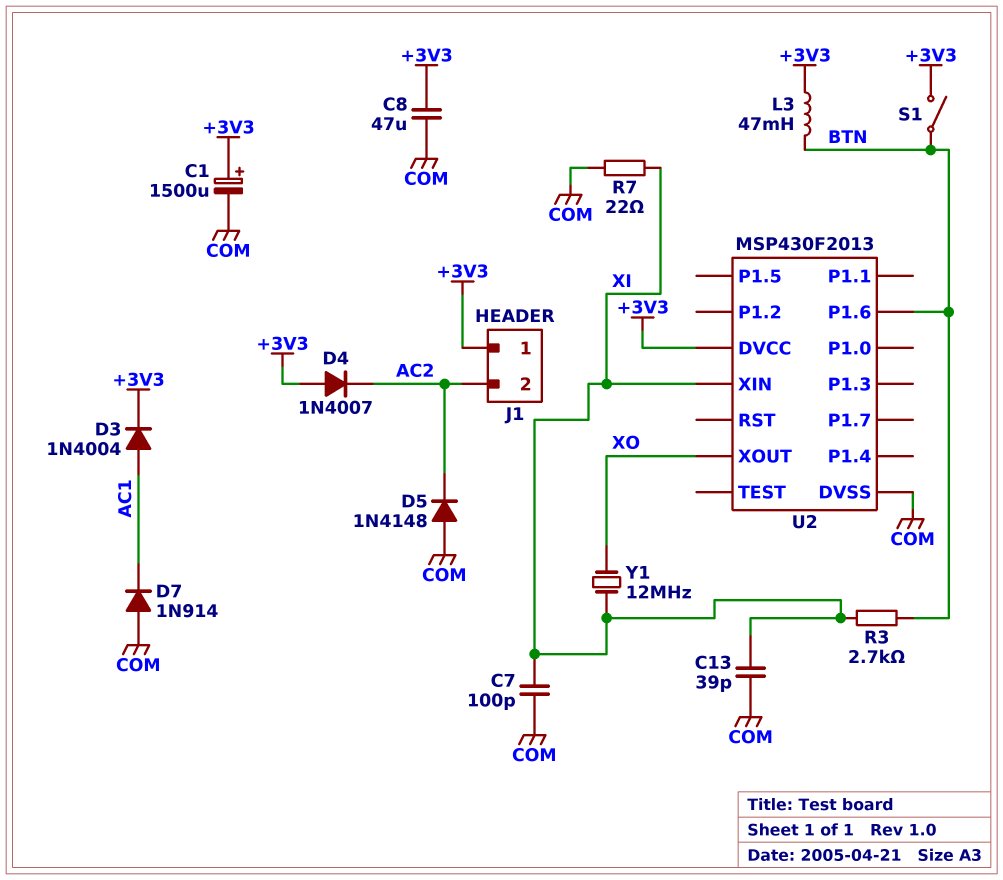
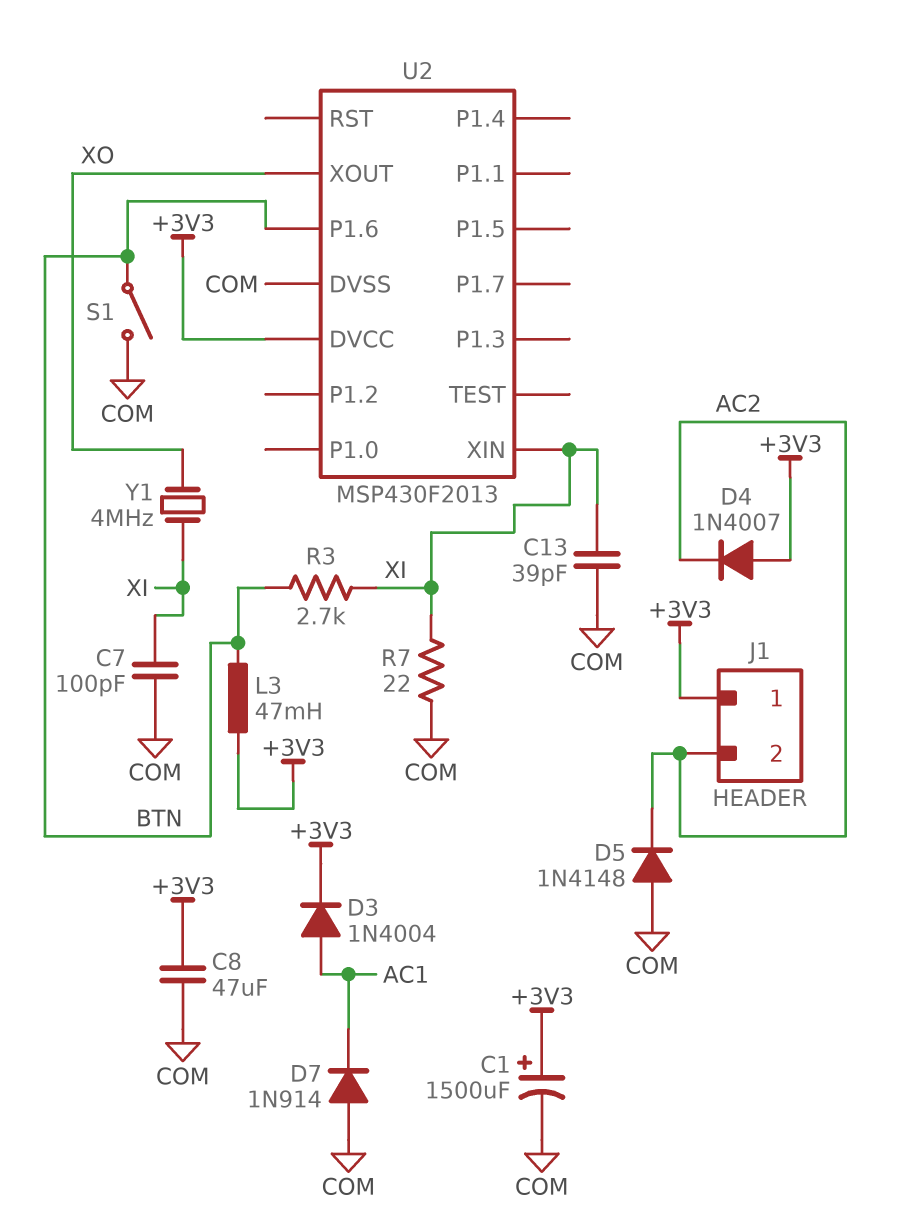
S1: switch (+3V3, BTN) -> switch (BTN, COM)
Y1: 12MHz (XI, XO) -> 4MHz (XI, XO)

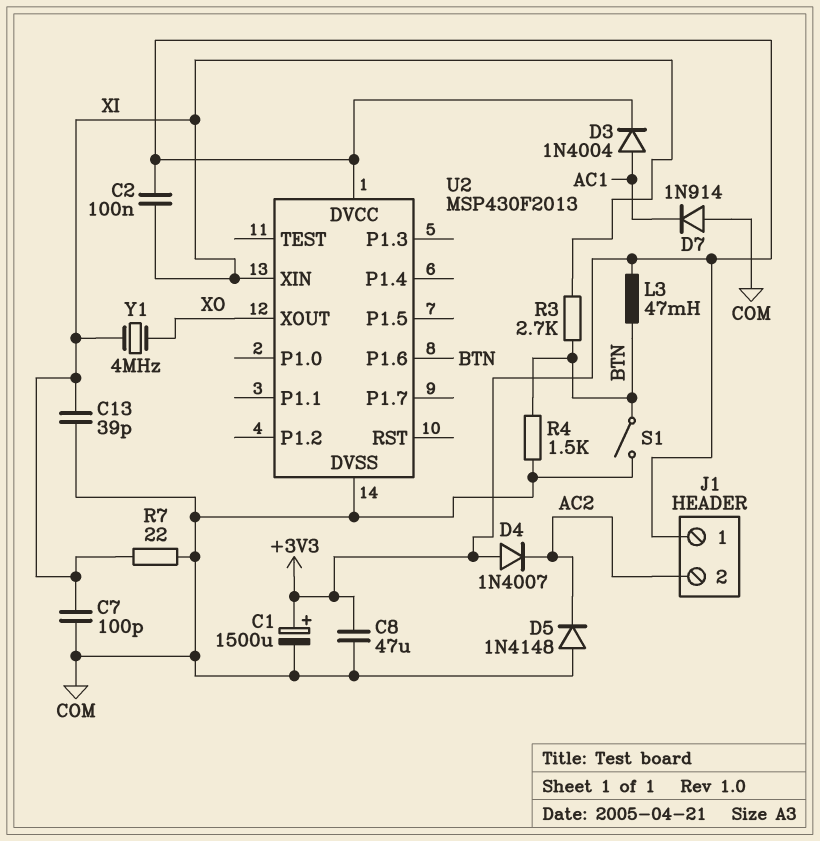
C2: none -> 100nF (+3V3, XI)
R4: none -> 1.5k (BTN, COM)

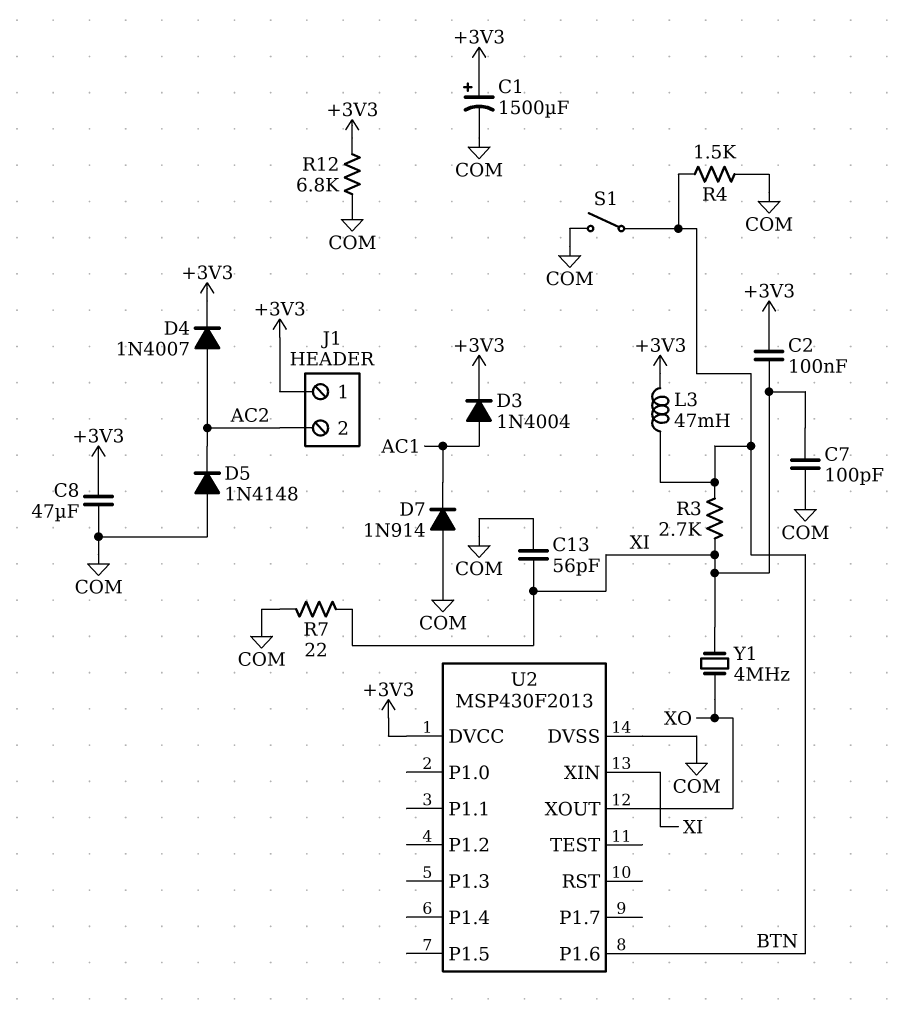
C13: 39pF (COM, XI) -> 56pF (COM, XI)
D4: diode 1N4007 (A +3V3, K AC2) -> diode 1N4007 (A AC2, K +3V3)
R12: none -> 6.8k (+3V3, COM)

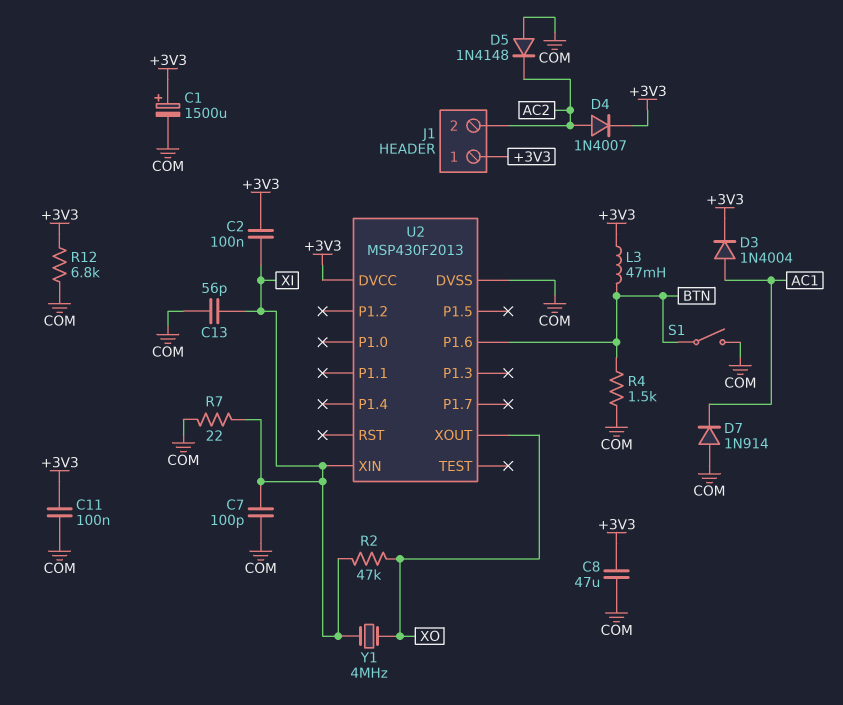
C11: none -> 100nF (+3V3, COM)
R2: none -> 47k (XI, XO)
R3: 2.7k (BTN, XI) -> none

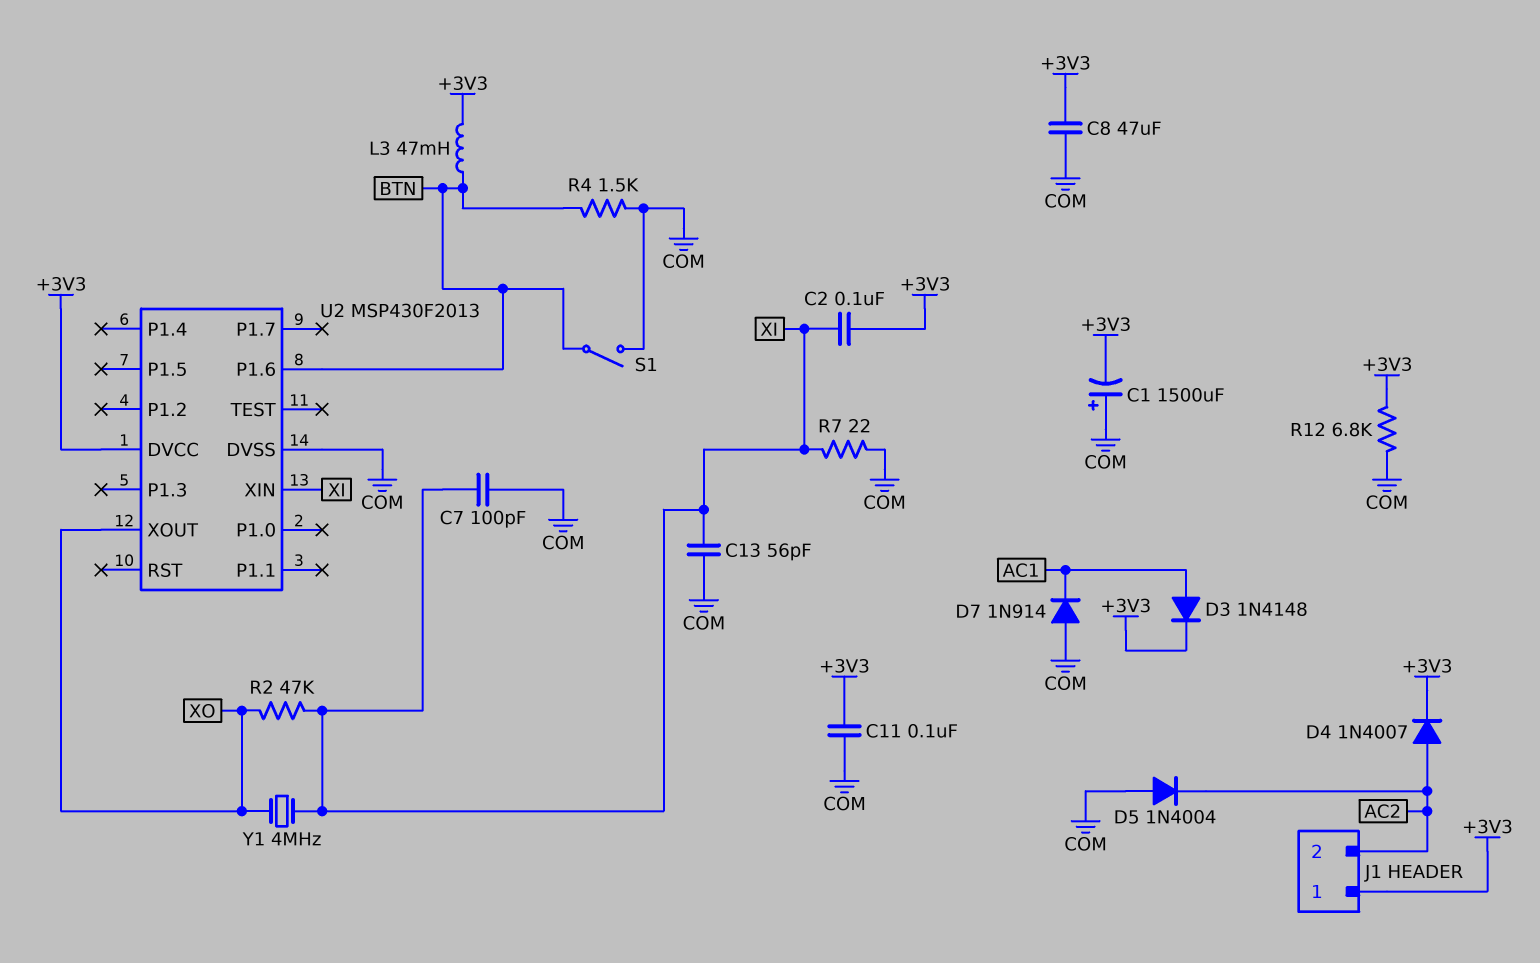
C1: 1500uF (plus +3V3, minus COM) -> 1500uF (plus COM, minus +3V3)
D3: diode 1N4004 (A AC1, K +3V3) -> diode 1N4148 (A AC1, K +3V3)
D5: diode 1N4148 (A COM, K AC2) -> diode 1N4004 (A COM, K AC2)

